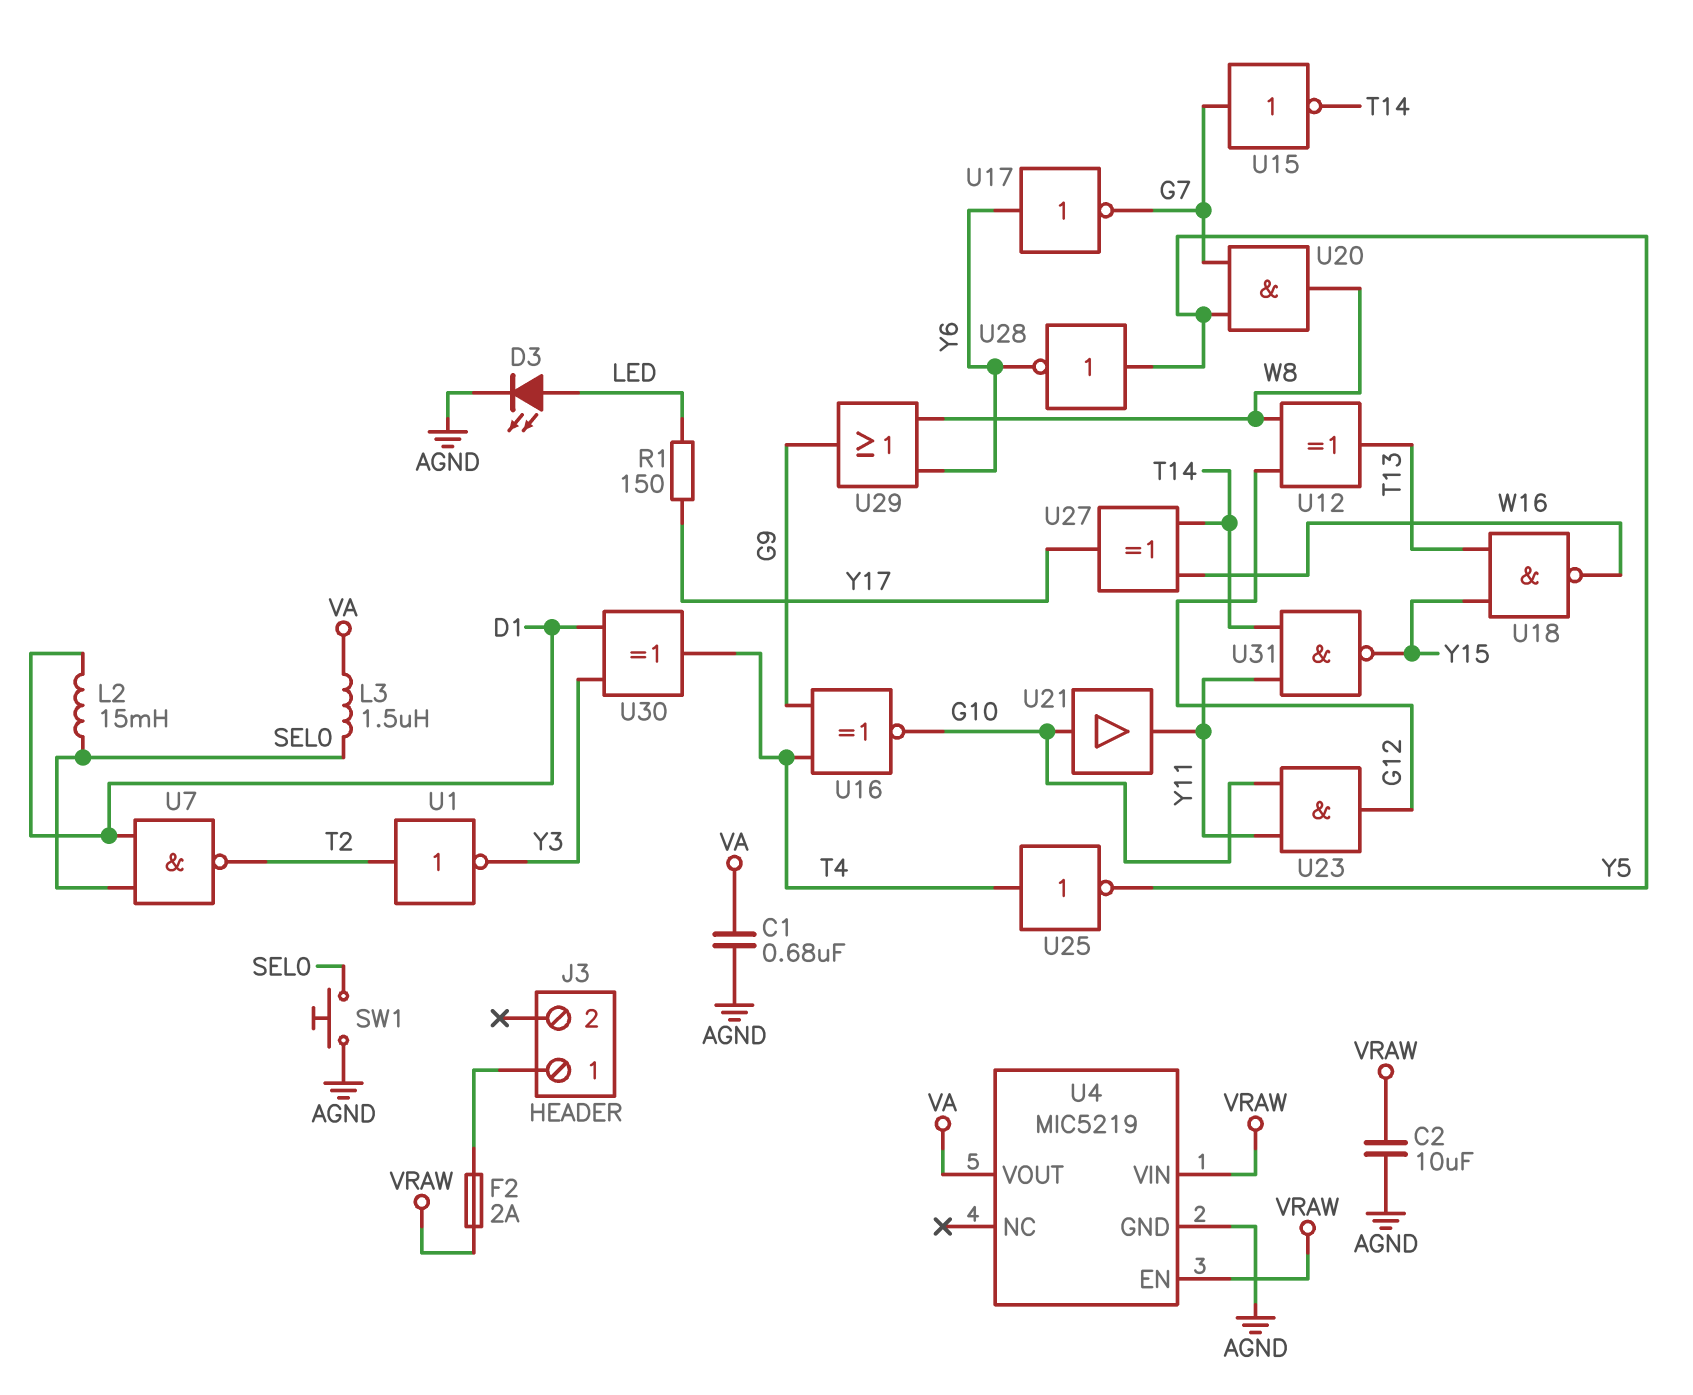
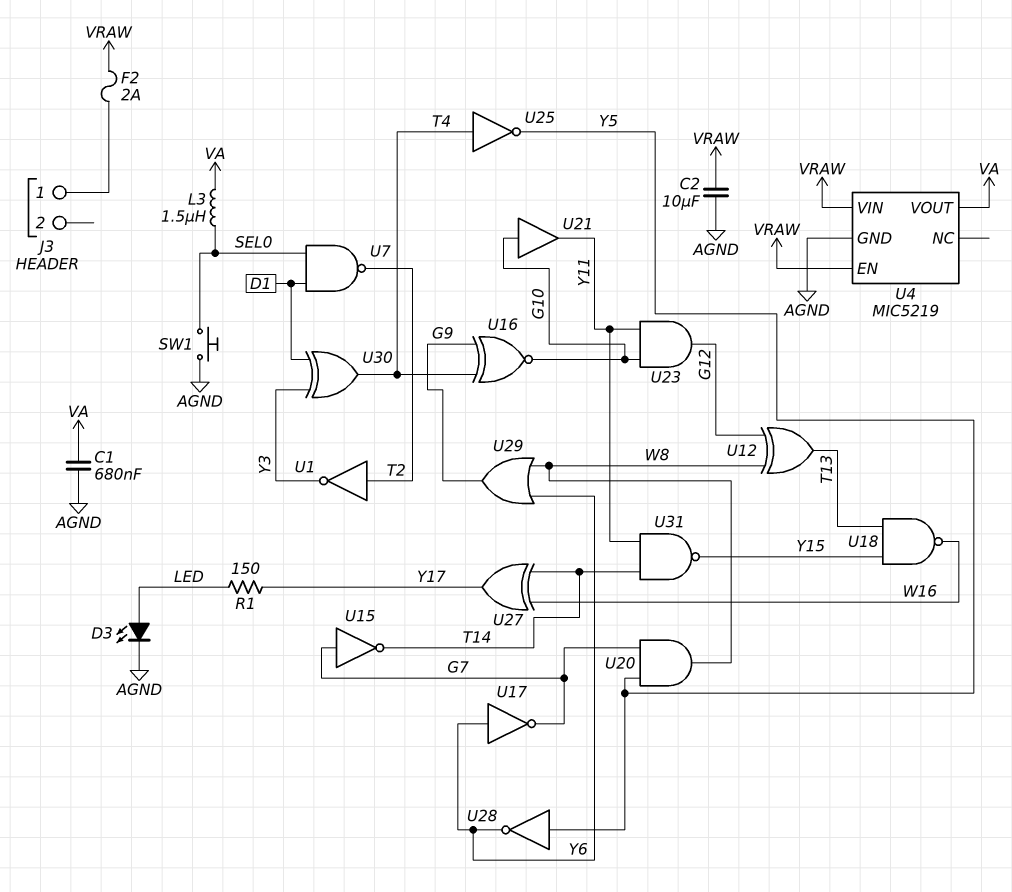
L2: 15mH (D1, SEL0) -> none

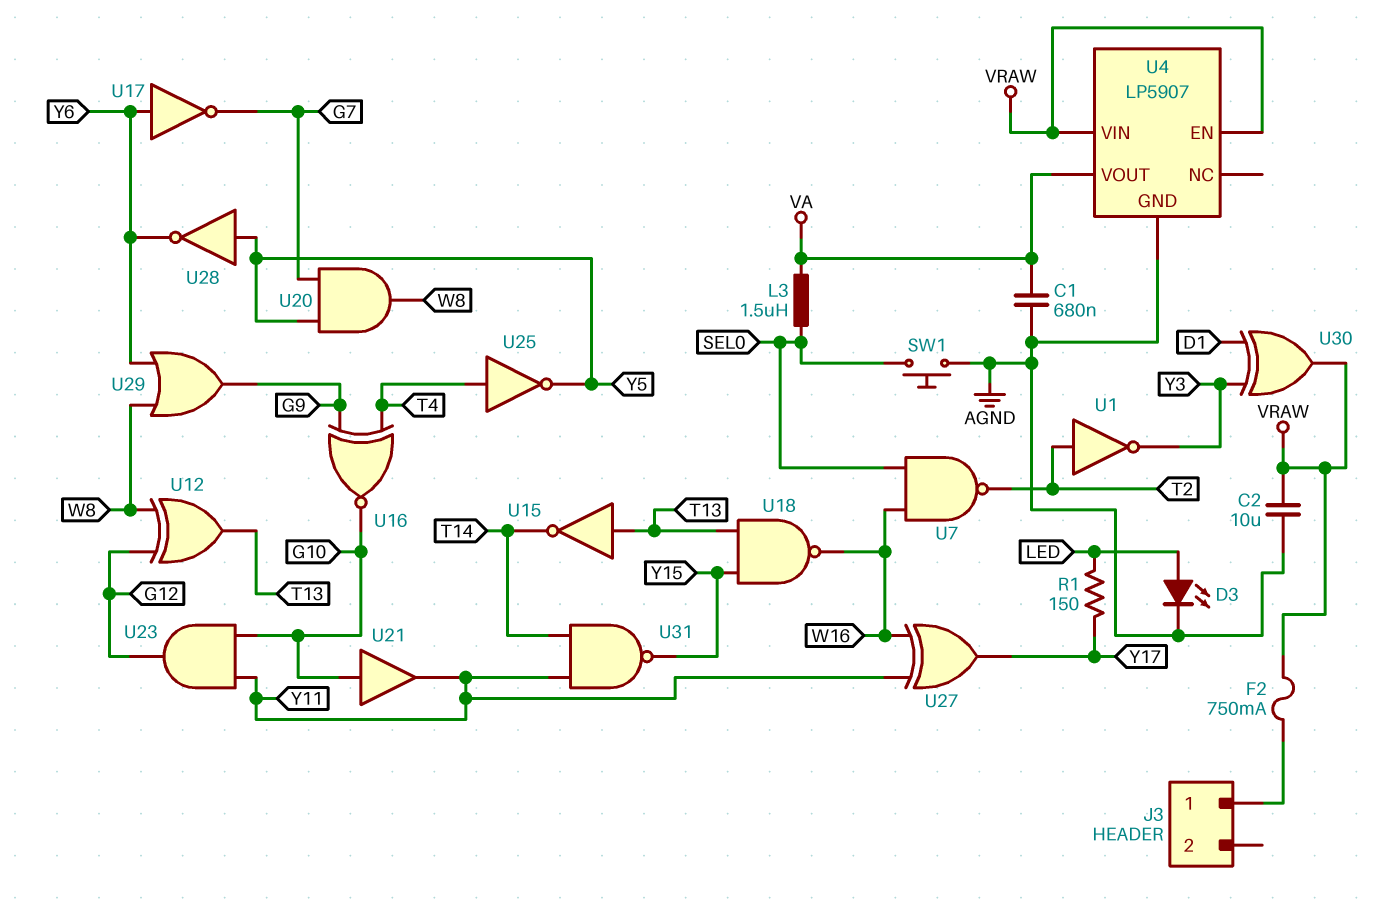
F2: 2A (J3/1, VRAW) -> 750mA (J3/1, VRAW)
U4: MIC5219 -> LP5907
U7: NAND (in D1, in SEL0, out T2) -> NAND (in SEL0, in W16, out T2)
U15: NOT (in G7, out T14) -> NOT (in T13, out T14)
U27: XOR (in T14, in W16, out Y17) -> XOR (in W16, in Y11, out Y17)
U30: XOR (in D1, in Y3, out T4) -> XOR (in D1, in Y3, out VRAW)

